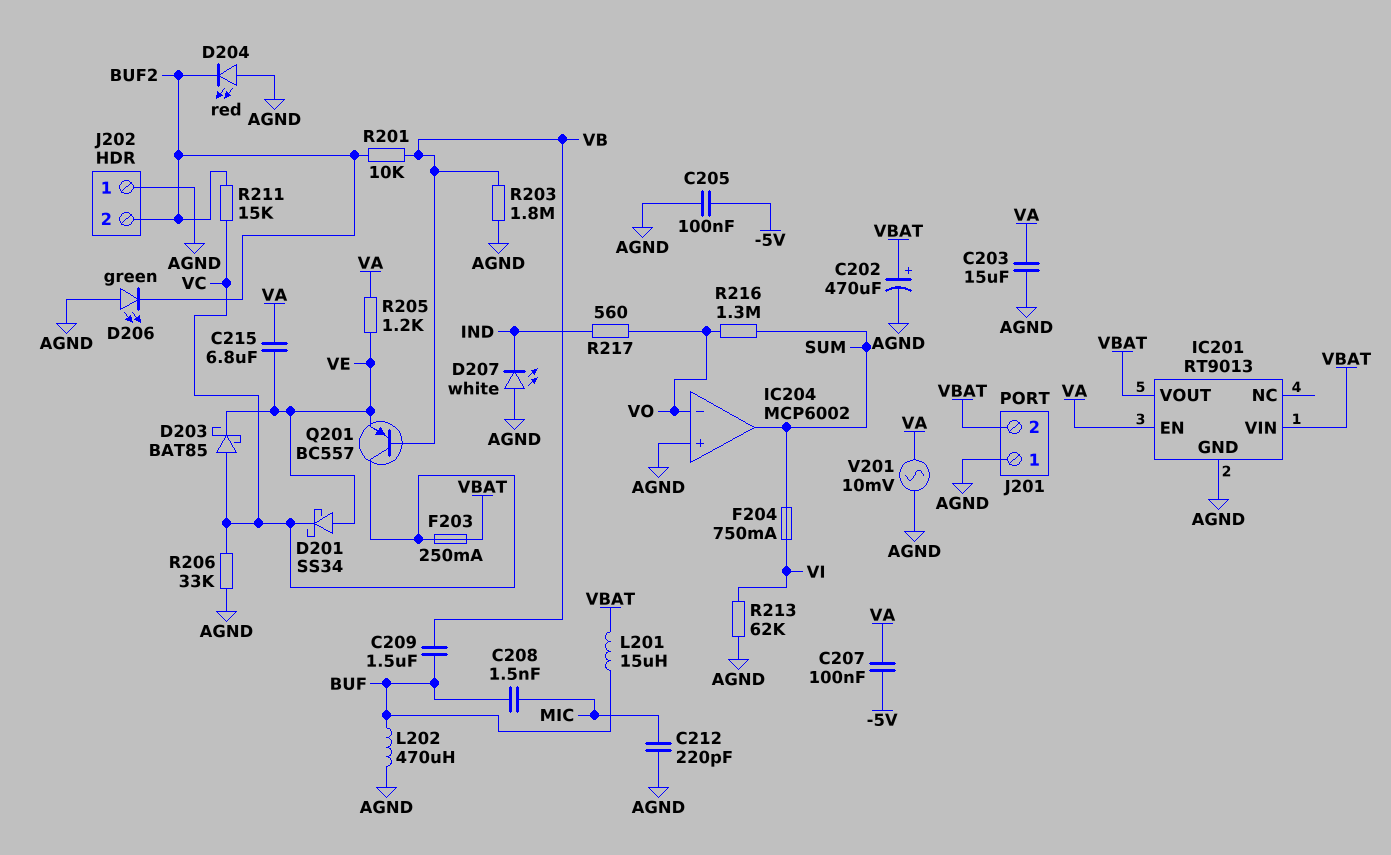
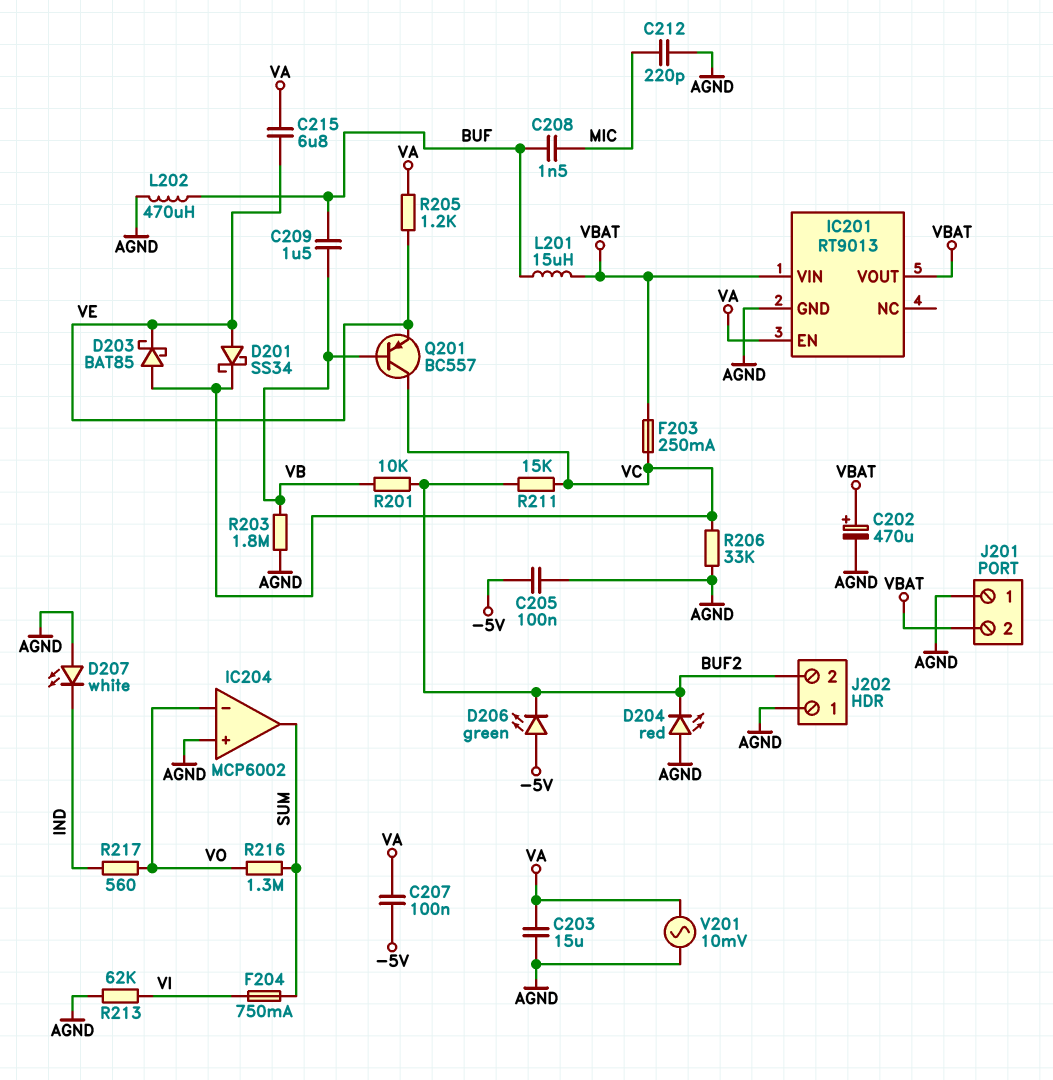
D206: LED green (A AGND, K BUF2) -> LED green (A -5V, K BUF2)

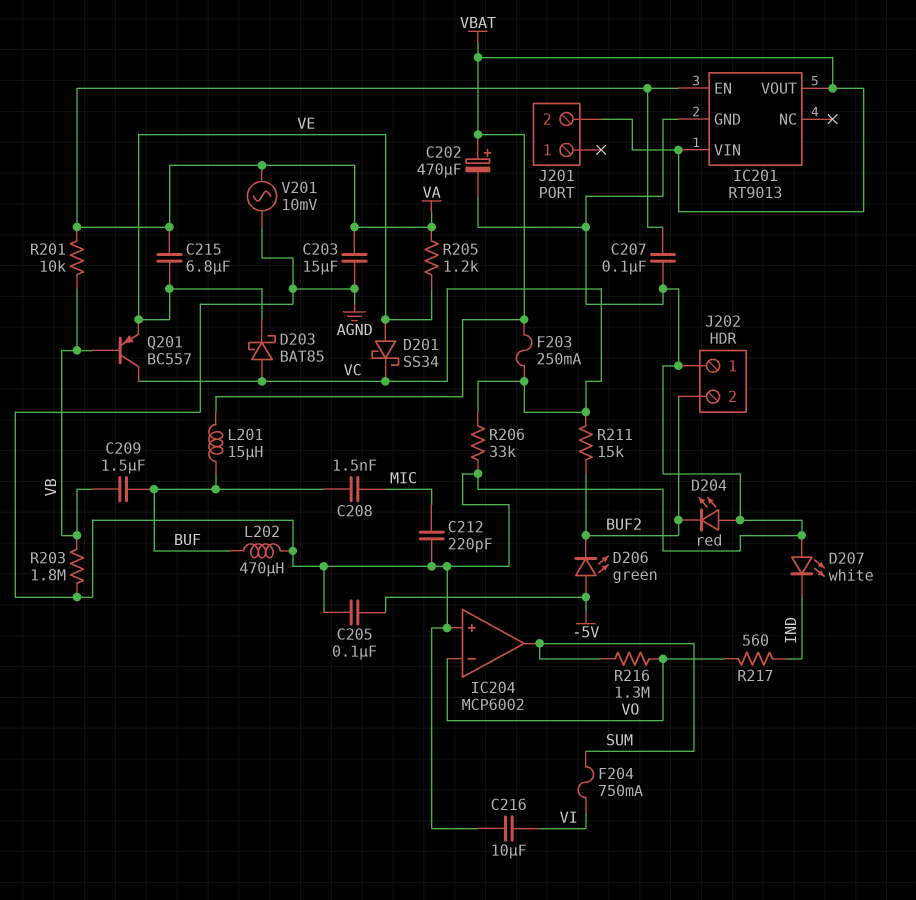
C207: 100nF (-5V, VA) -> 100nF (AGND, VA)
C216: none -> 10uF (AGND, VI)
J201 pin 1: AGND -> none
R201: 10k (BUF2, VB) -> 10k (VA, VB)
R213: 62k (AGND, VI) -> none

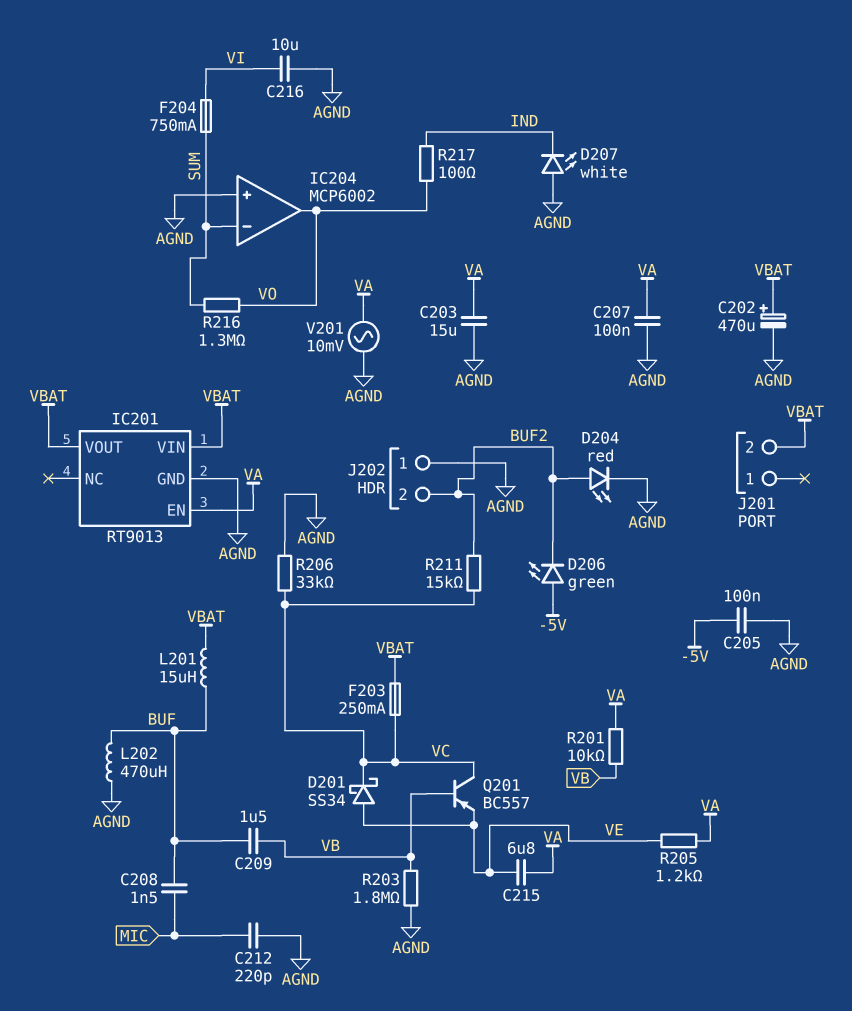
D203: schottky BAT85 (A VC, K VE) -> none
D204: LED red (A AGND, K BUF2) -> LED red (A BUF2, K AGND)
IC204 pin in-: VO -> SUM
IC204 pin out: SUM -> VO
R217: 560 (IND, VO) -> 100 (IND, VO)

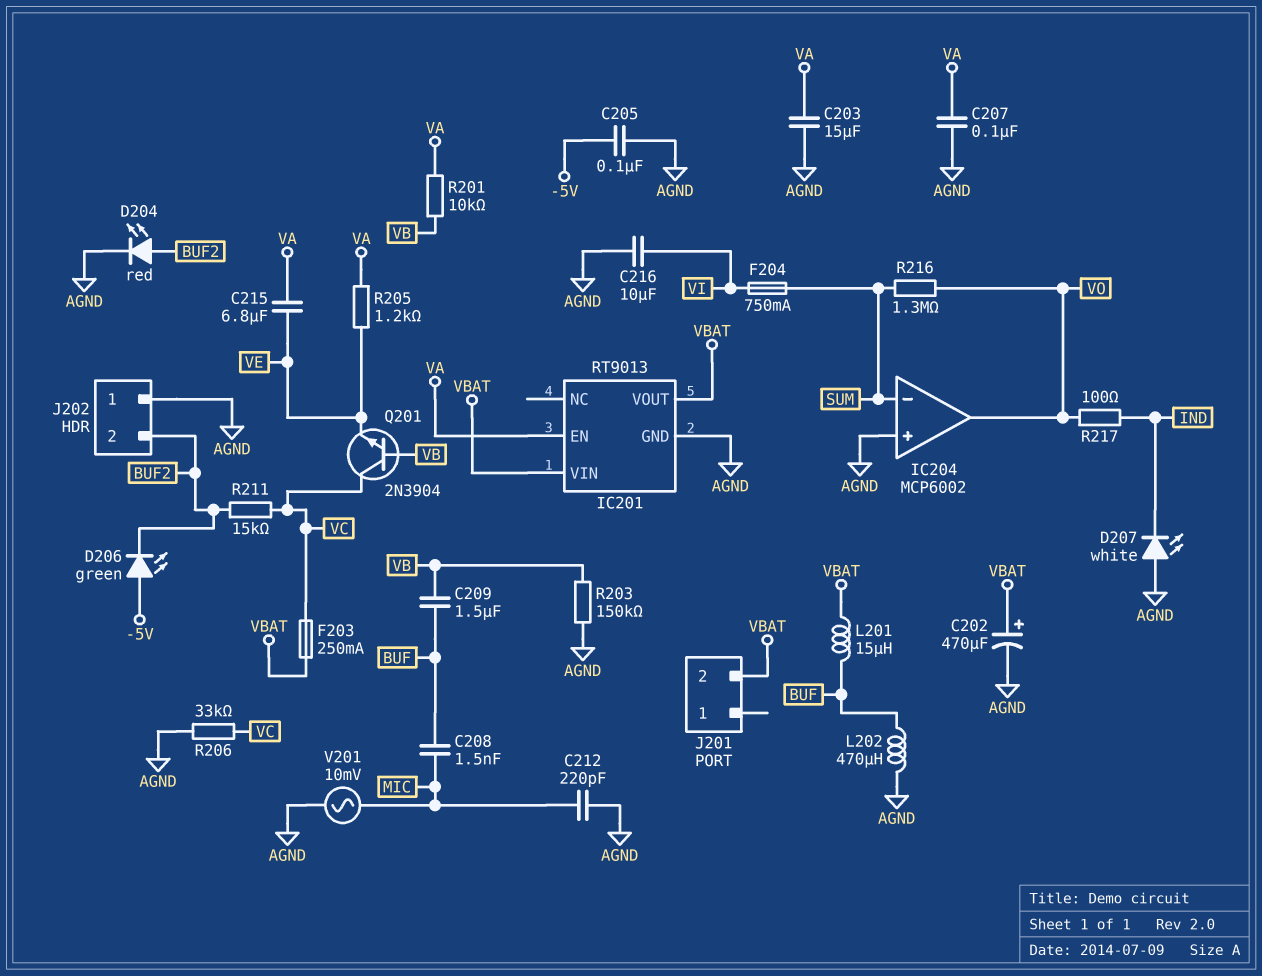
D201: schottky SS34 (A VE, K VC) -> none
Q201: PNP BC557 (B VB, C VC, E VE) -> NPN 2N3904 (B VB, C VC, E VE)
R203: 1.8M (AGND, VB) -> 150k (AGND, VB)
V201: AC 10mV (AGND, VA) -> AC 10mV (AGND, MIC)

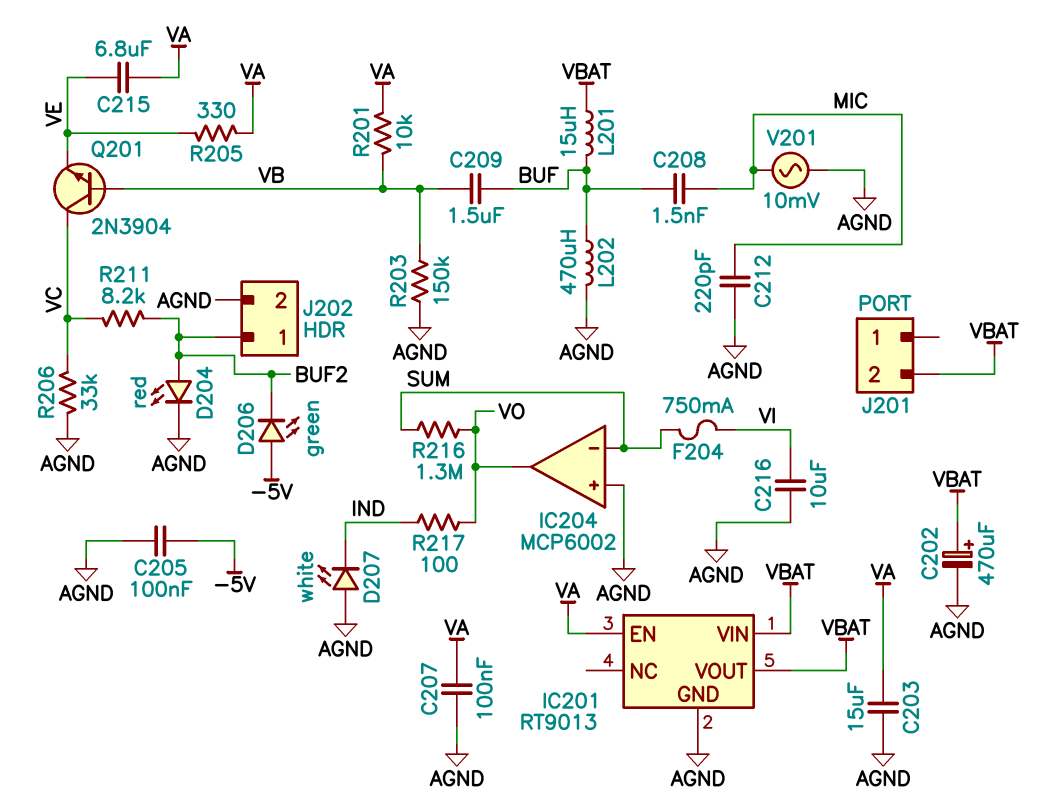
F203: 250mA (VBAT, VC) -> none
J202 pin 1: AGND -> BUF2
J202 pin 2: BUF2 -> AGND
R205: 1.2k (VA, VE) -> 330 (VA, VE)
R211: 15k (BUF2, VC) -> 8.2k (BUF2, VC)

